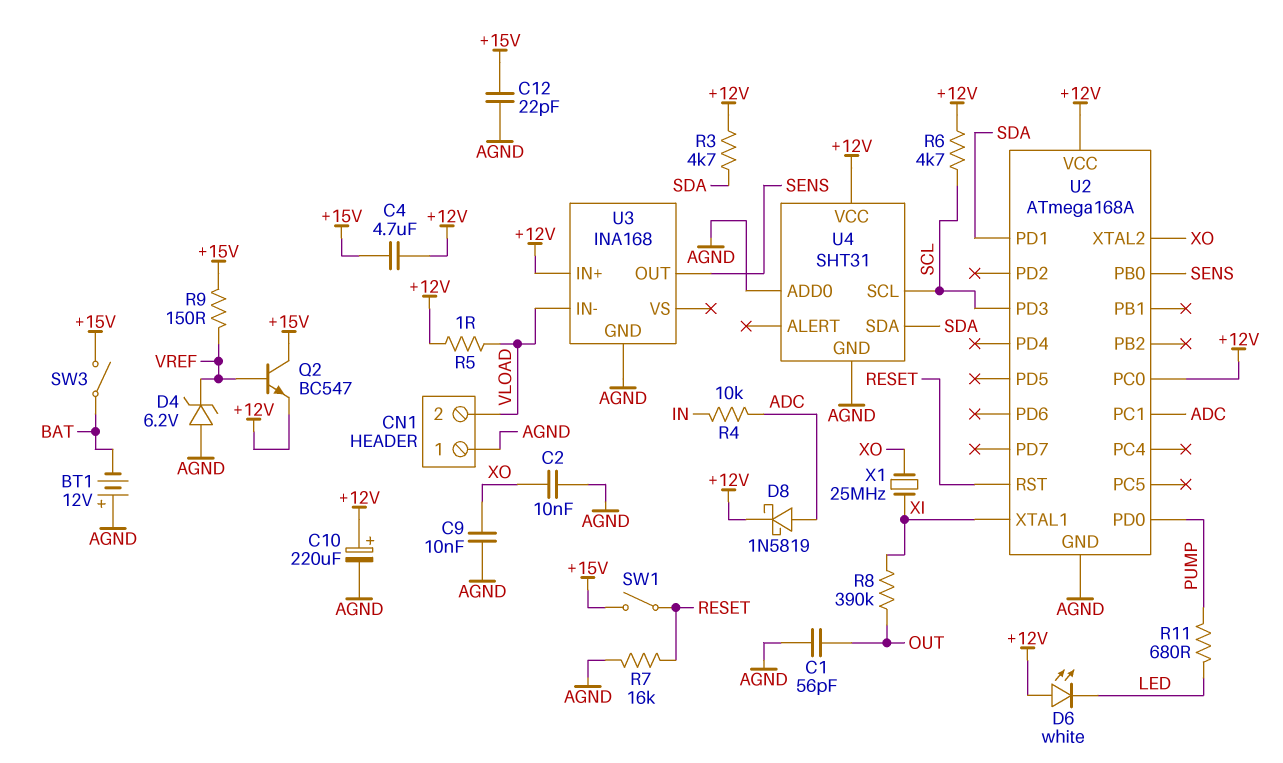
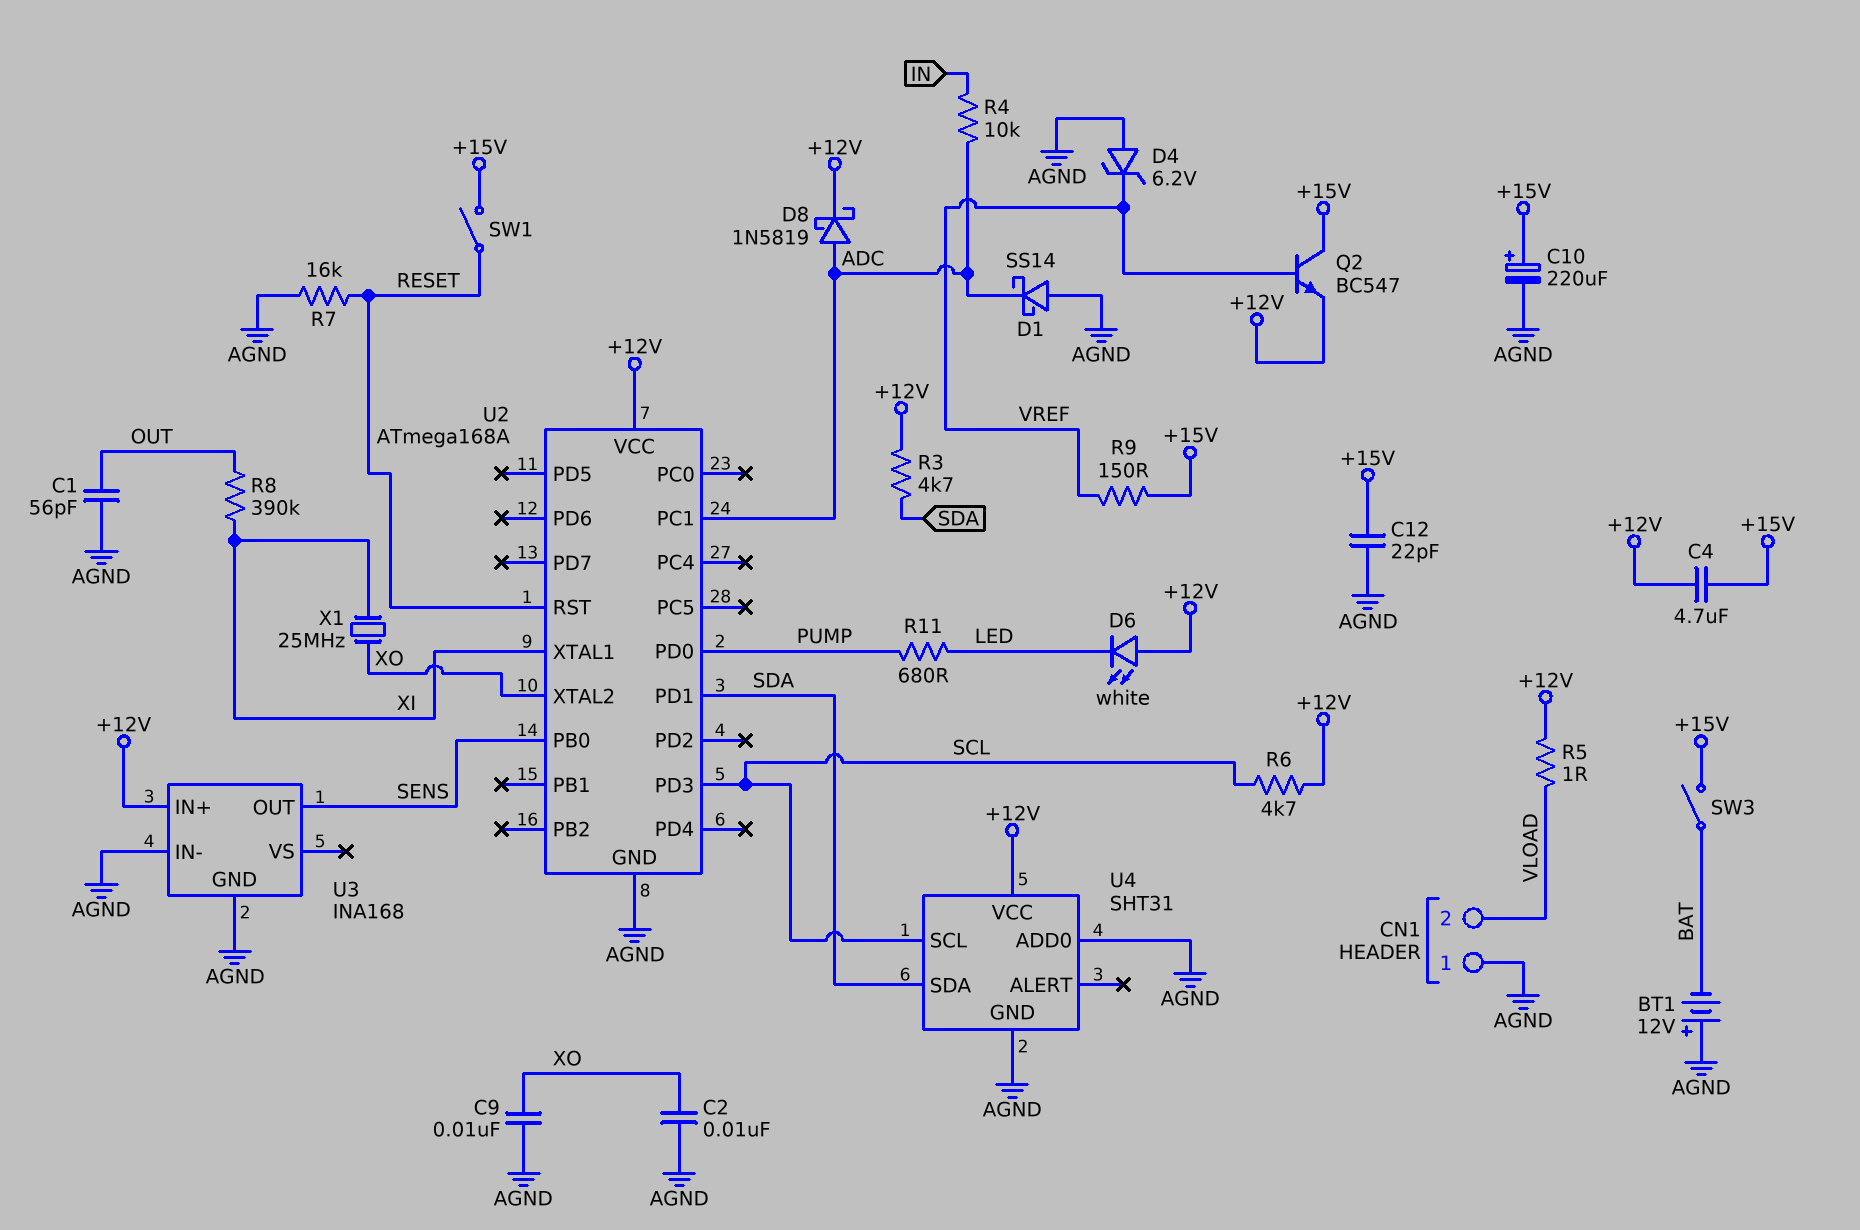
C10: 220uF (plus +12V, minus AGND) -> 220uF (plus +15V, minus AGND)
D1: none -> schottky SS14 (A AGND, K ADC)
U2 pin PC0: +12V -> none
U3 pin IN-: VLOAD -> AGND

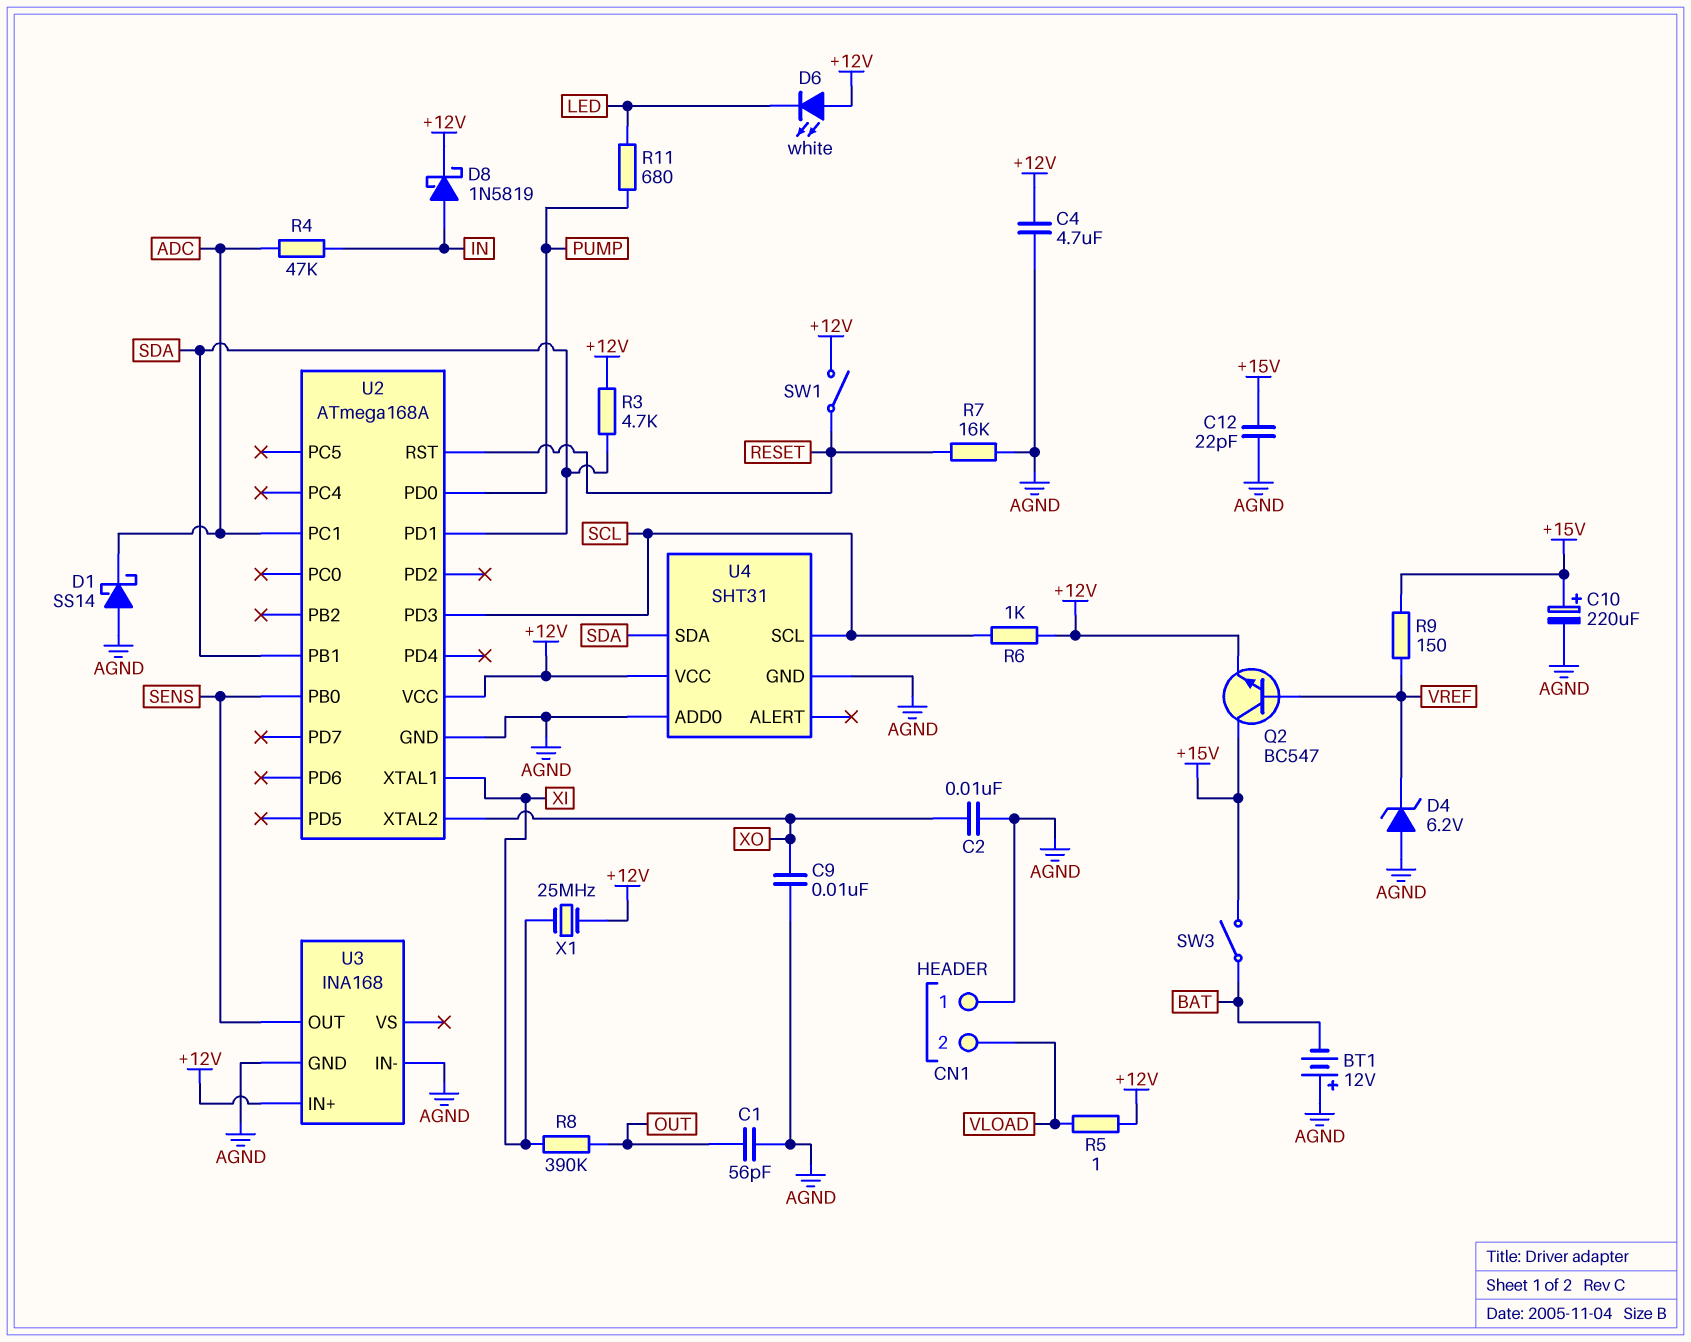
C4: 4.7uF (+12V, +15V) -> 4.7uF (+12V, AGND)
D8: schottky 1N5819 (A ADC, K +12V) -> schottky 1N5819 (A IN, K +12V)
R4: 10k (ADC, IN) -> 47k (ADC, IN)
R6: 4.7k (+12V, SCL) -> 1k (+12V, SCL)
SW1: switch (+15V, RESET) -> switch (+12V, RESET)
U2 pin PB1: none -> SDA
X1: 25MHz (XI, XO) -> 25MHz (+12V, XI)

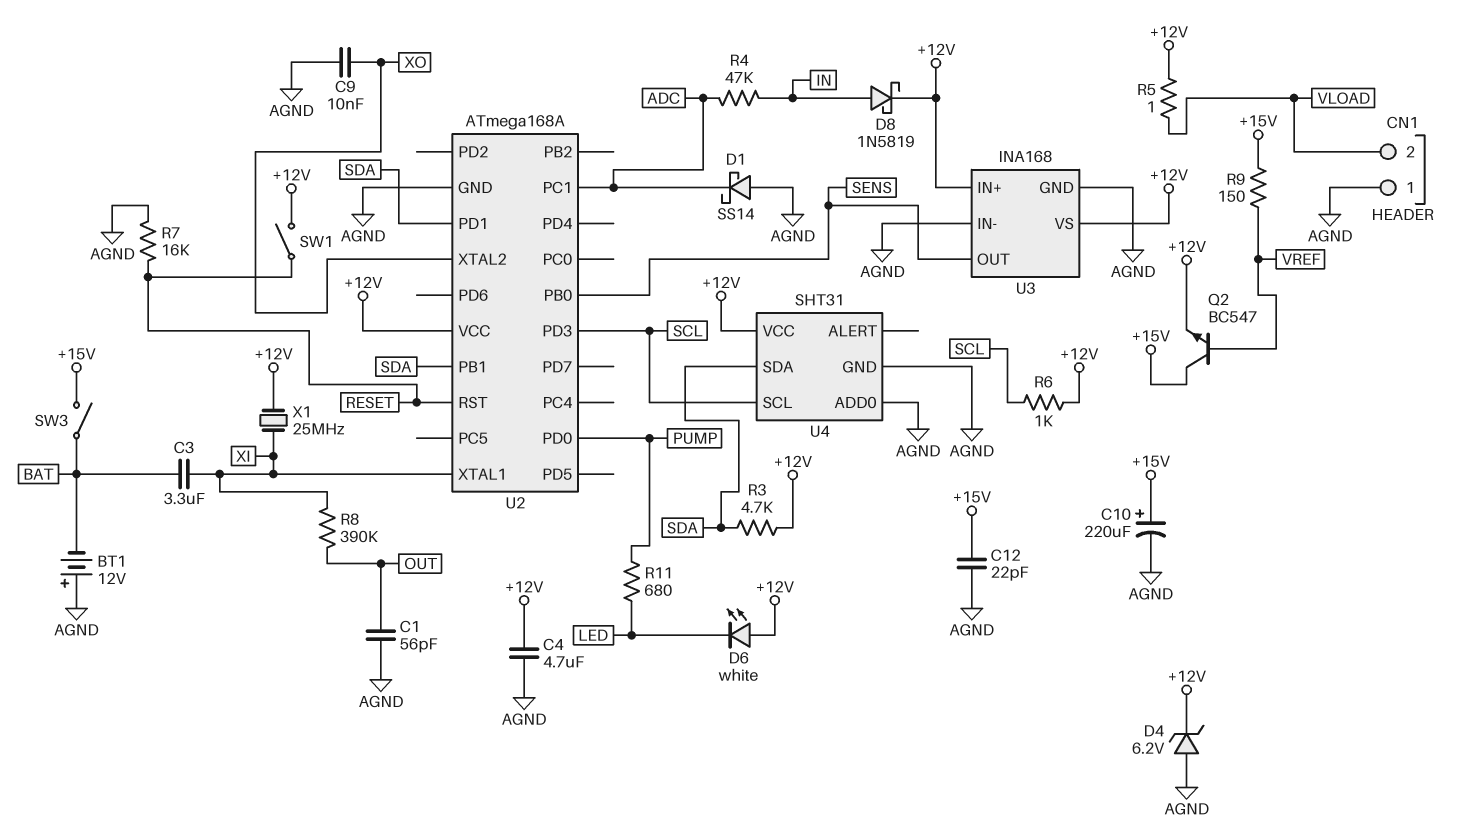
C2: 10nF (AGND, XO) -> none
C3: none -> 3.3uF (BAT, XI)
D4: zener 6.2V (A AGND, K VREF) -> zener 6.2V (A AGND, K +12V)
U3 pin VS: none -> +12V

